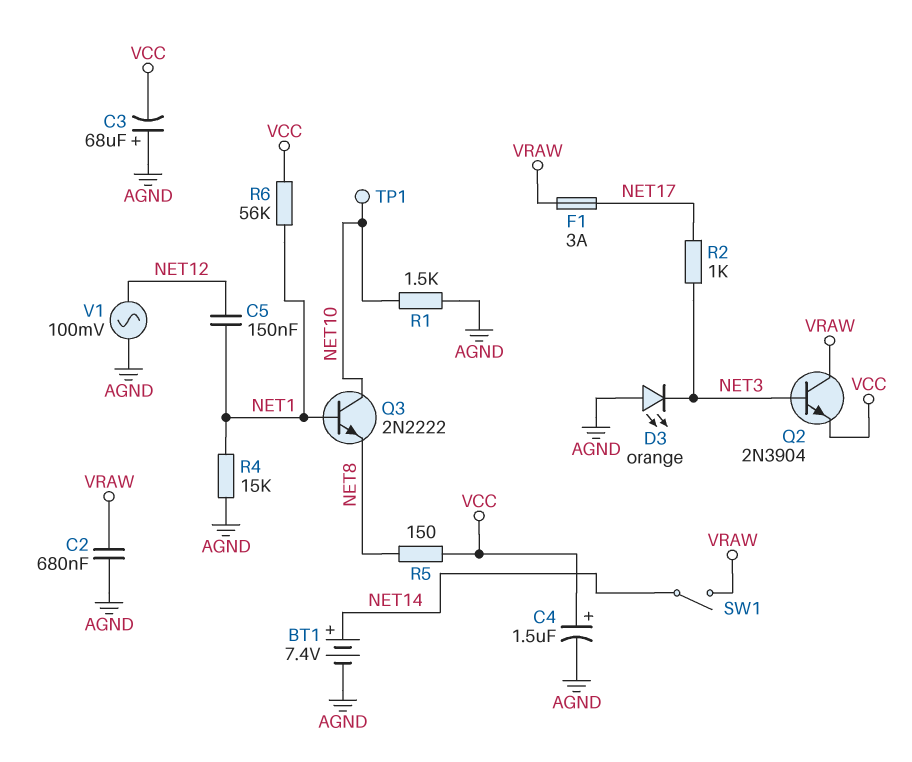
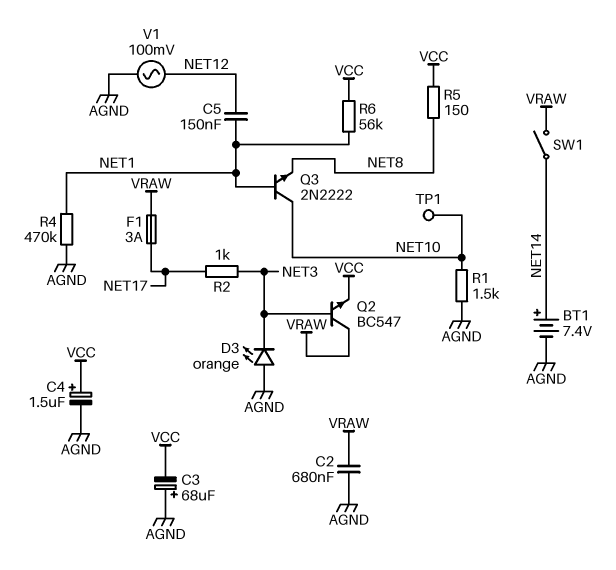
Q2: NPN 2N3904 (B NET3, C VRAW, E VCC) -> NPN BC547 (B NET3, C VRAW, E VCC)
R4: 15k (AGND, NET1) -> 470k (AGND, NET1)

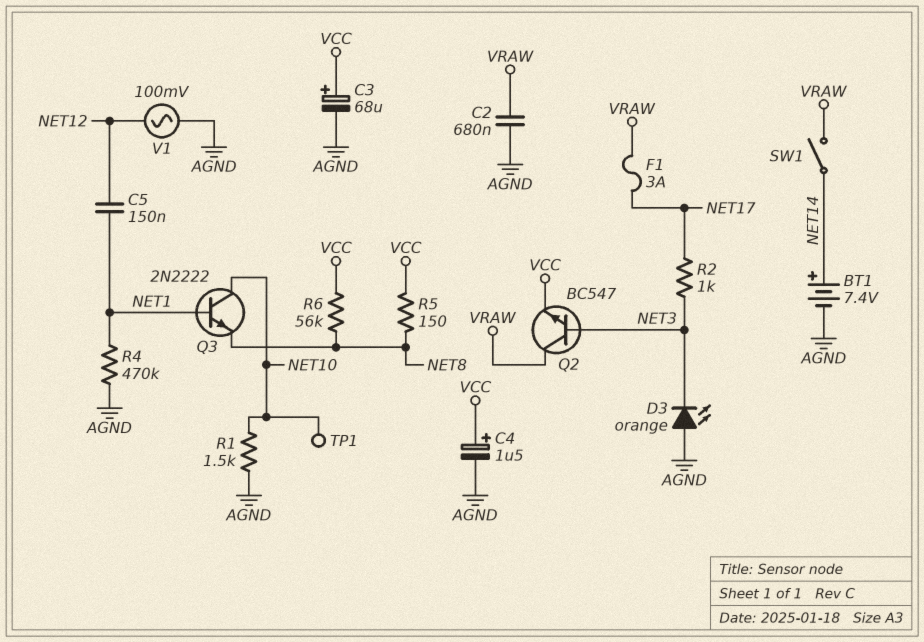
C3: 68uF (plus AGND, minus VCC) -> 68uF (plus VCC, minus AGND)
R6: 56k (NET1, VCC) -> 56k (NET8, VCC)

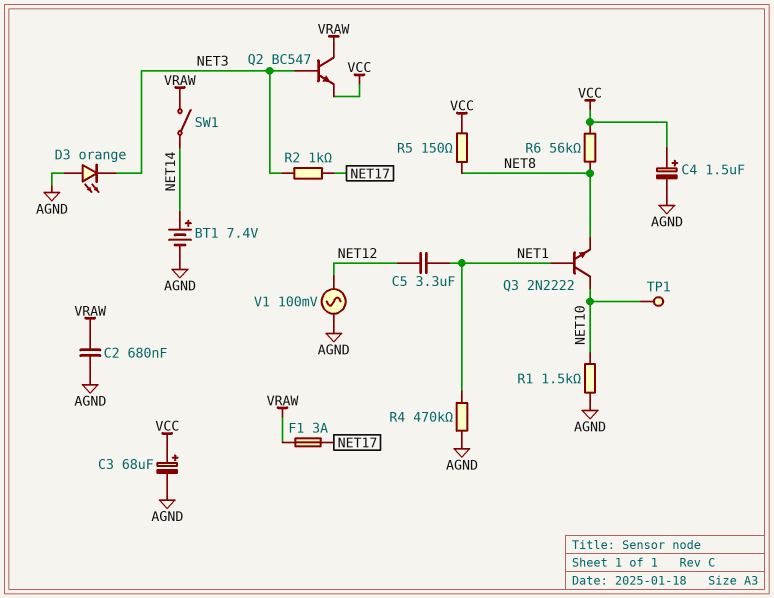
C5: 150nF (NET1, NET12) -> 3.3uF (NET1, NET12)

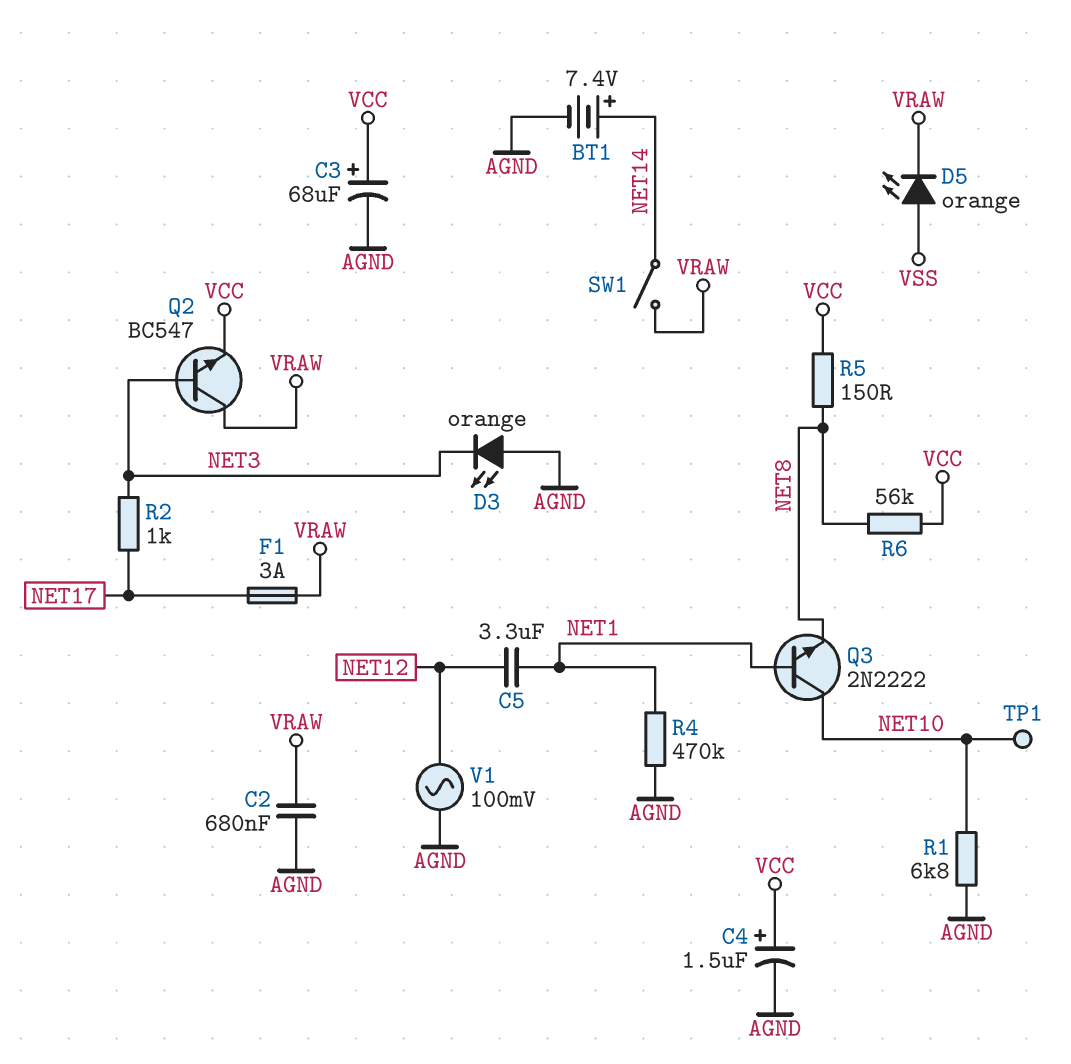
D5: none -> LED orange (A VSS, K VRAW)
R1: 1.5k (AGND, NET10) -> 6.8k (AGND, NET10)

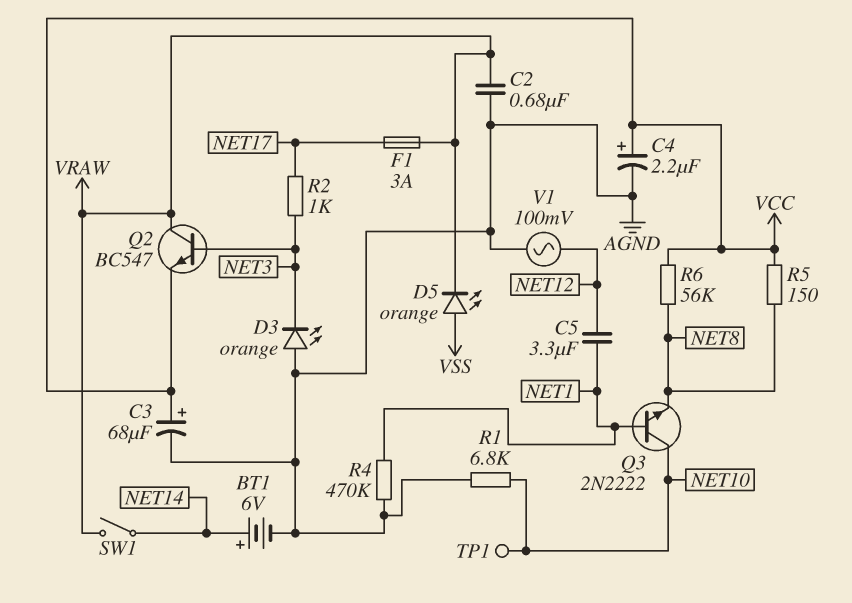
BT1: 7.4V (plus NET14, minus AGND) -> 6V (plus NET14, minus AGND)
C4: 1.5uF (plus VCC, minus AGND) -> 2.2uF (plus VCC, minus AGND)

